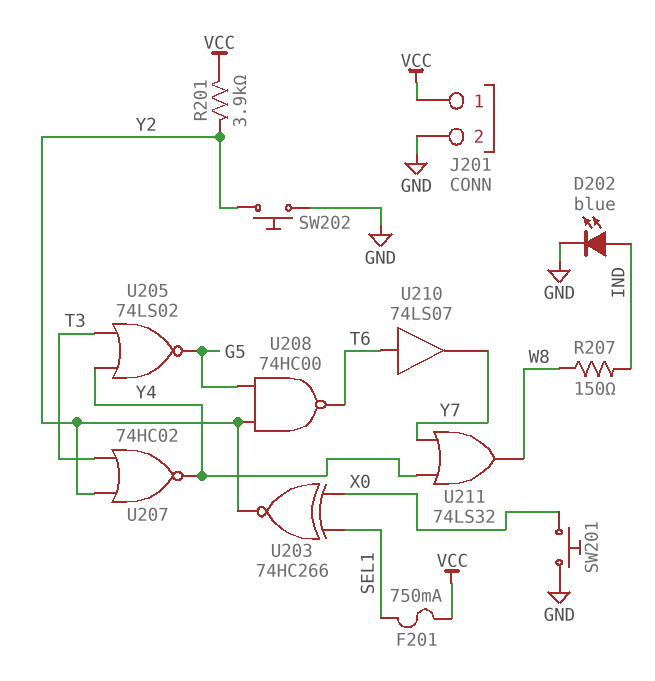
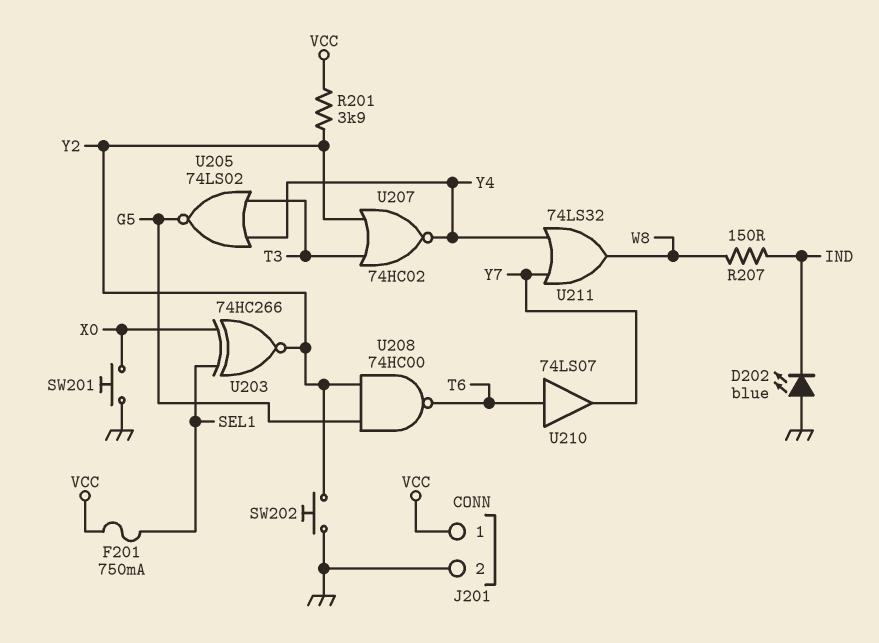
D202: LED blue (A IND, K GND) -> LED blue (A GND, K IND)

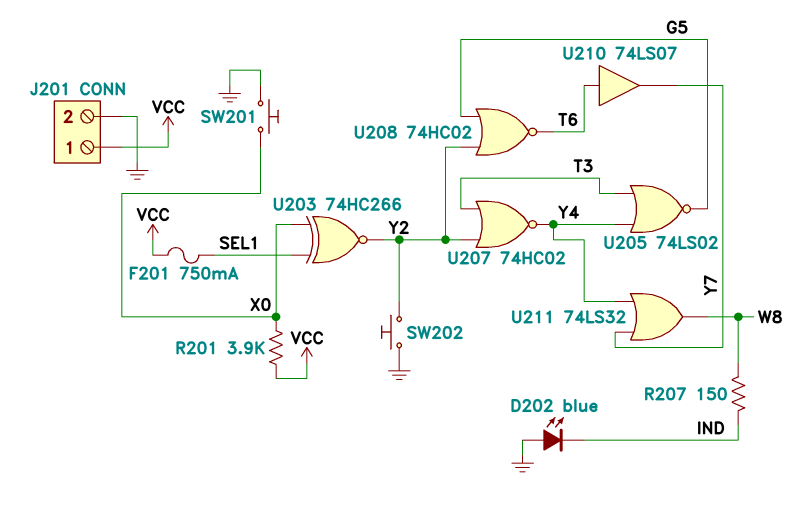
R201: 3.9k (VCC, Y2) -> 3.9k (VCC, X0)
U208: NAND 74HC00 (in G5, in Y2, out T6) -> NOR 74HC02 (in G5, in Y2, out T6)

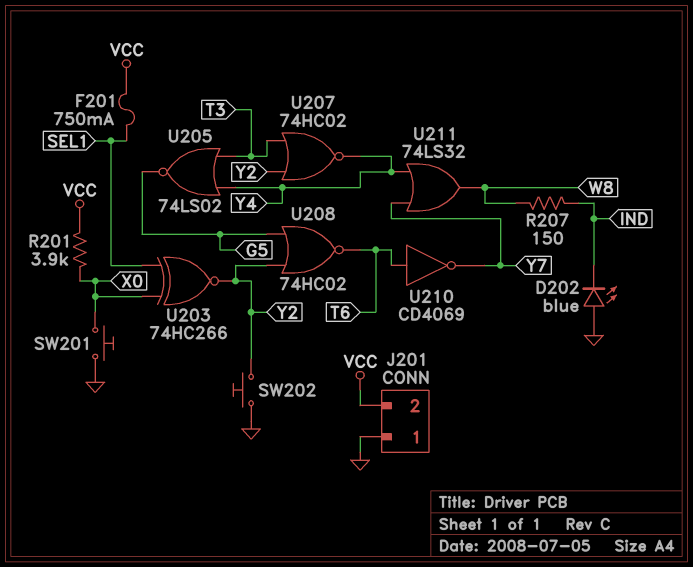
J201 pin 1: VCC -> GND
J201 pin 2: GND -> VCC
U210: buffer 74LS07 (in T6, out Y7) -> NOT CD4069 (in T6, out Y7)

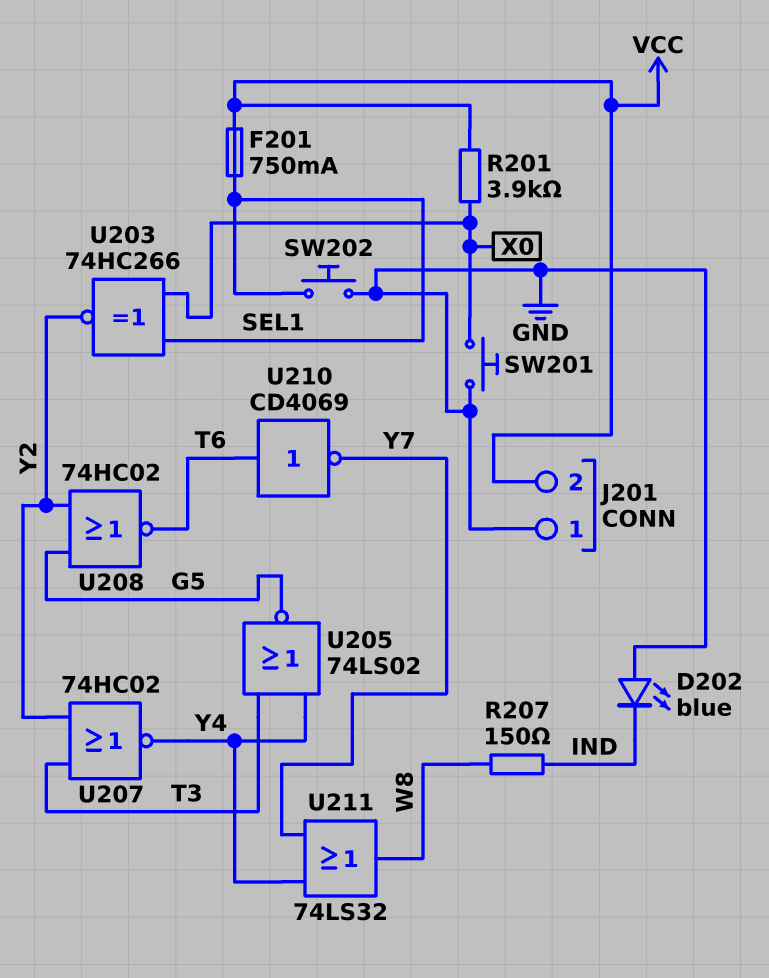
SW202: button (GND, Y2) -> button (GND, SEL1)

